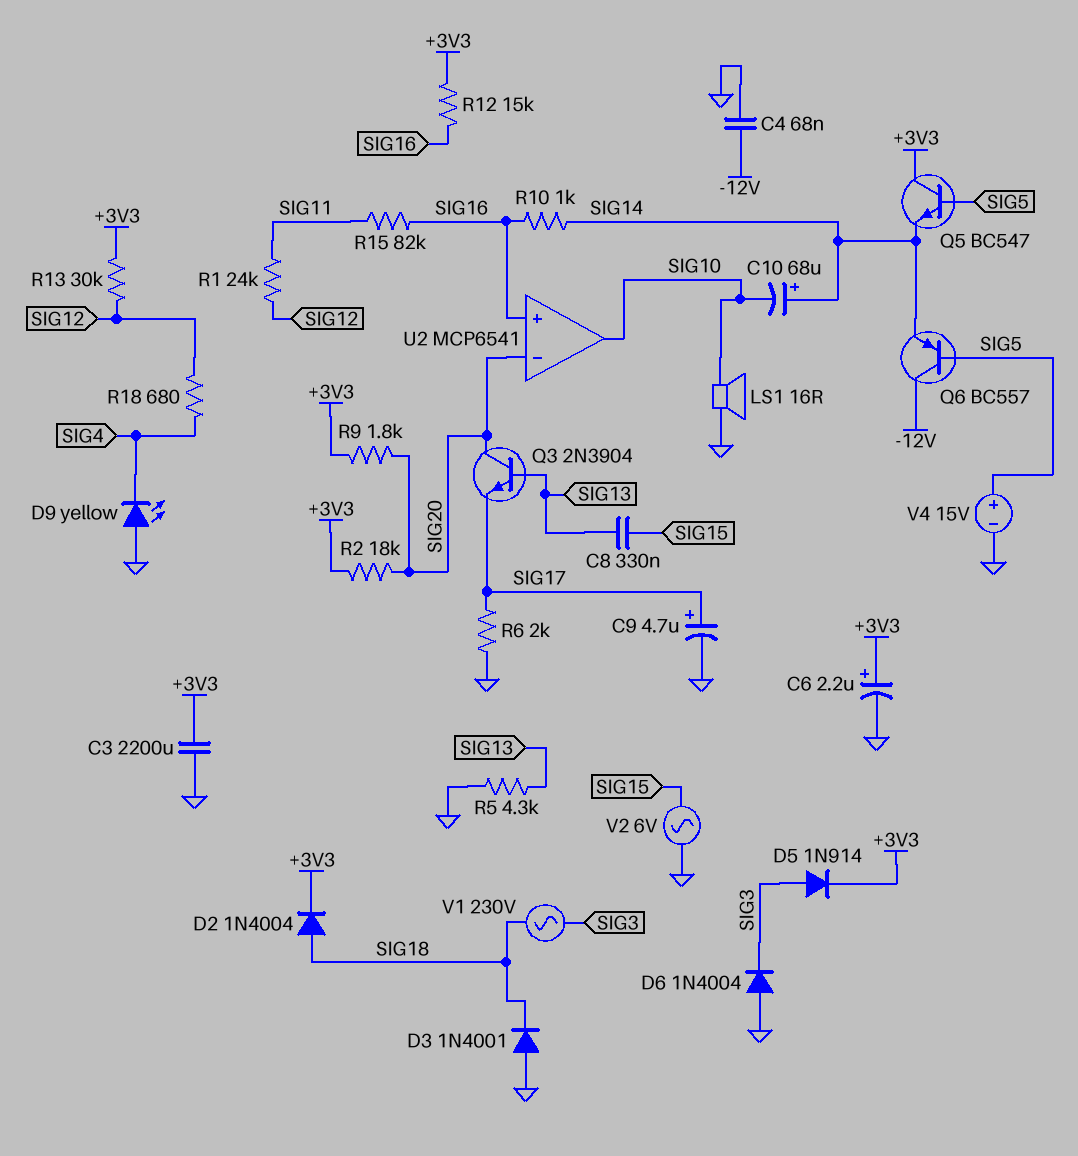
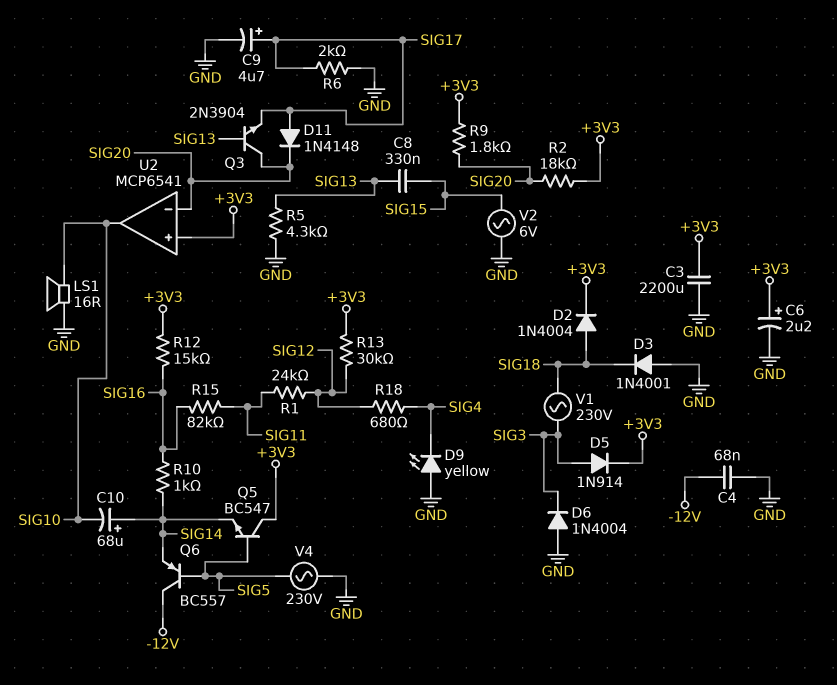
D11: none -> diode 1N4148 (A SIG17, K SIG20)
U2 pin in+: SIG16 -> +3V3
V4: 15V (plus SIG5, minus GND) -> AC 230V (GND, SIG5)

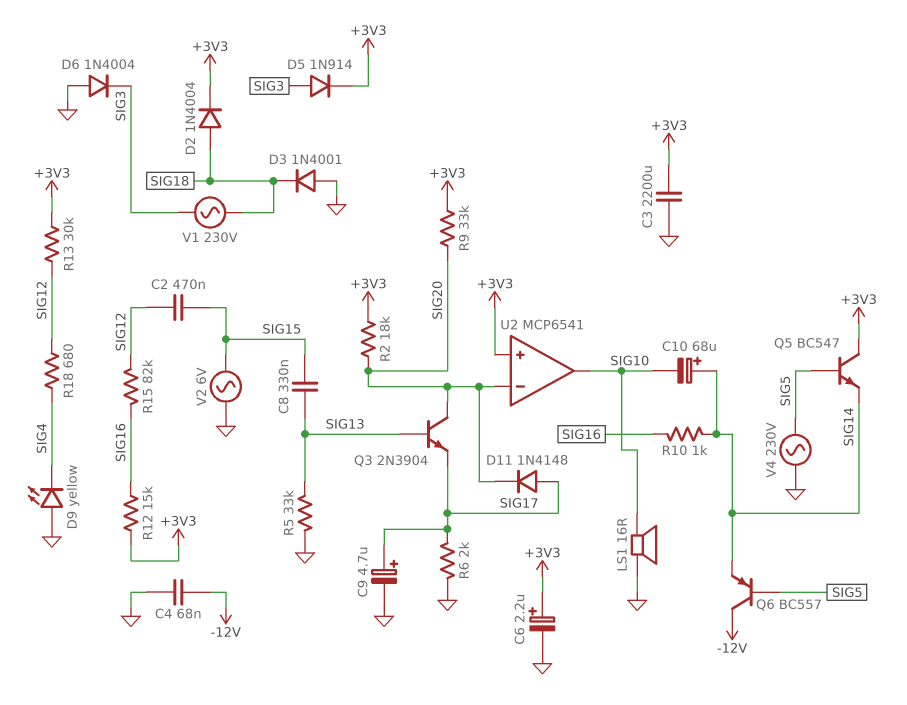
C2: none -> 470nF (SIG12, SIG15)
R1: 24k (SIG11, SIG12) -> none
R5: 4.3k (GND, SIG13) -> 33k (GND, SIG13)
R9: 1.8k (+3V3, SIG20) -> 33k (+3V3, SIG20)
R15: 82k (SIG11, SIG16) -> 82k (SIG12, SIG16)

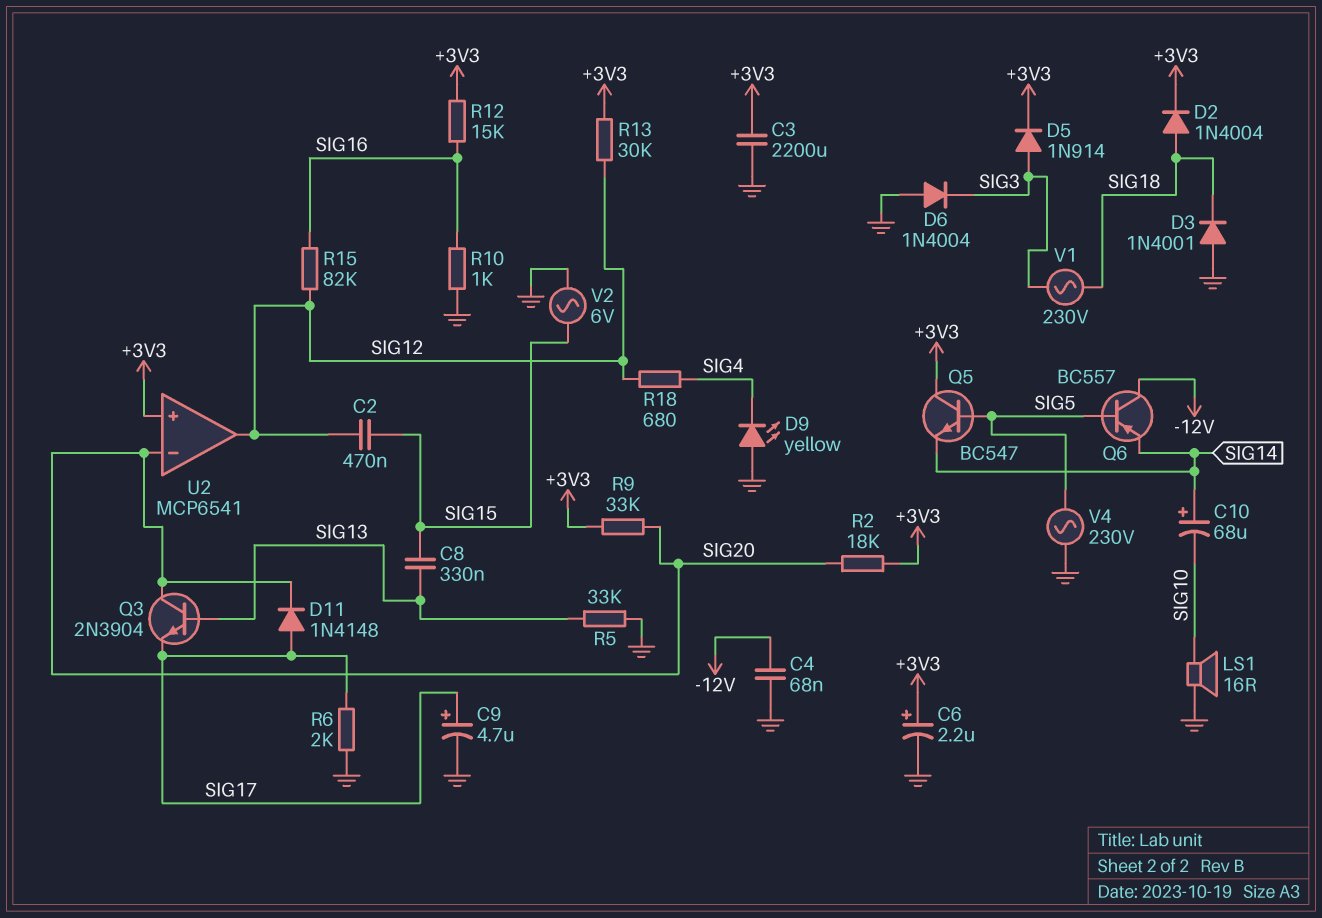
R10: 1k (SIG14, SIG16) -> 1k (GND, SIG16)
U2 pin out: SIG10 -> SIG12

